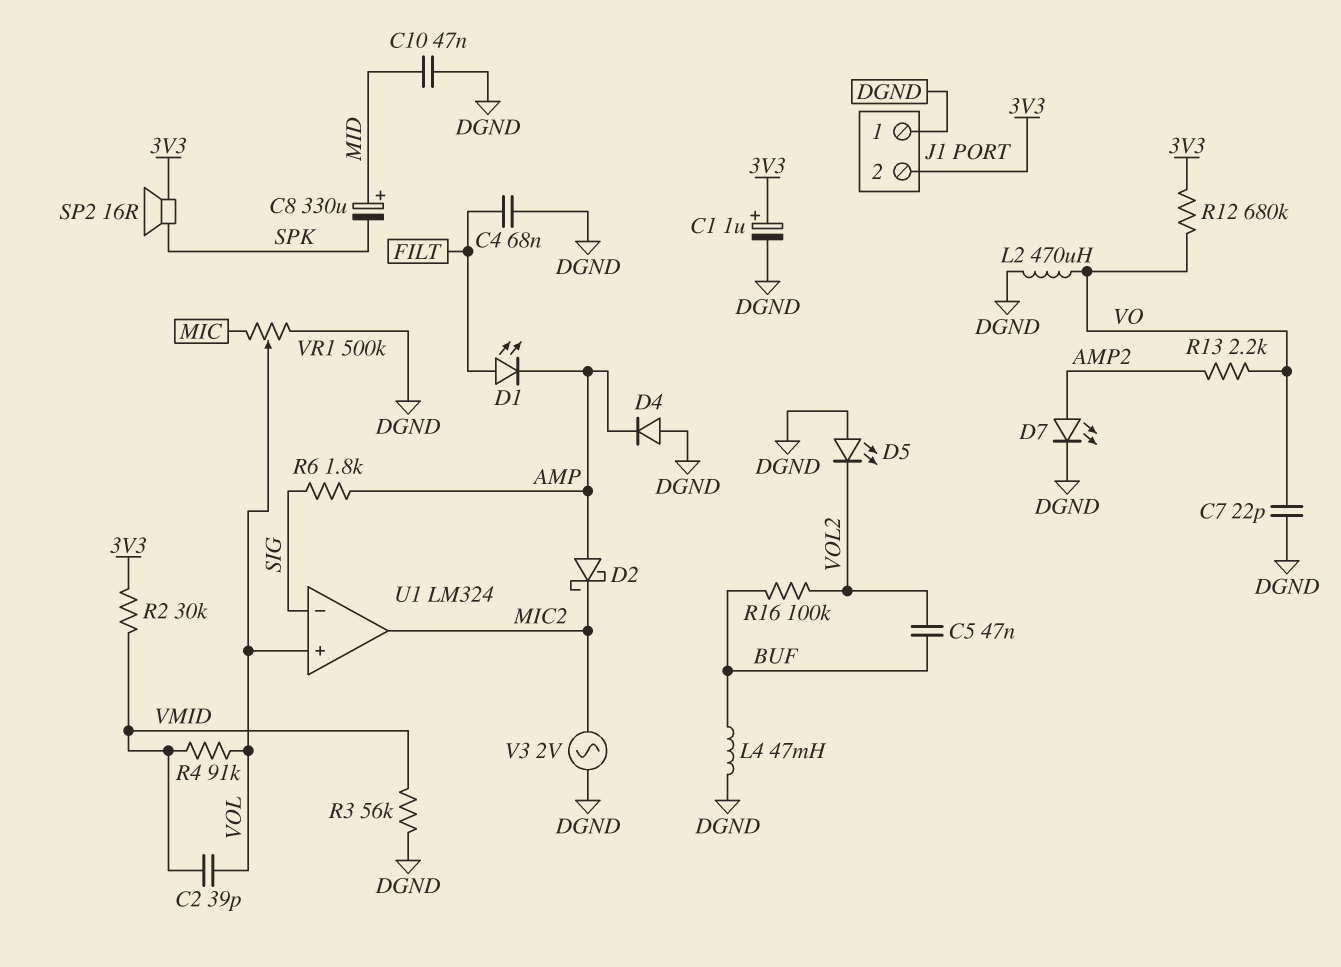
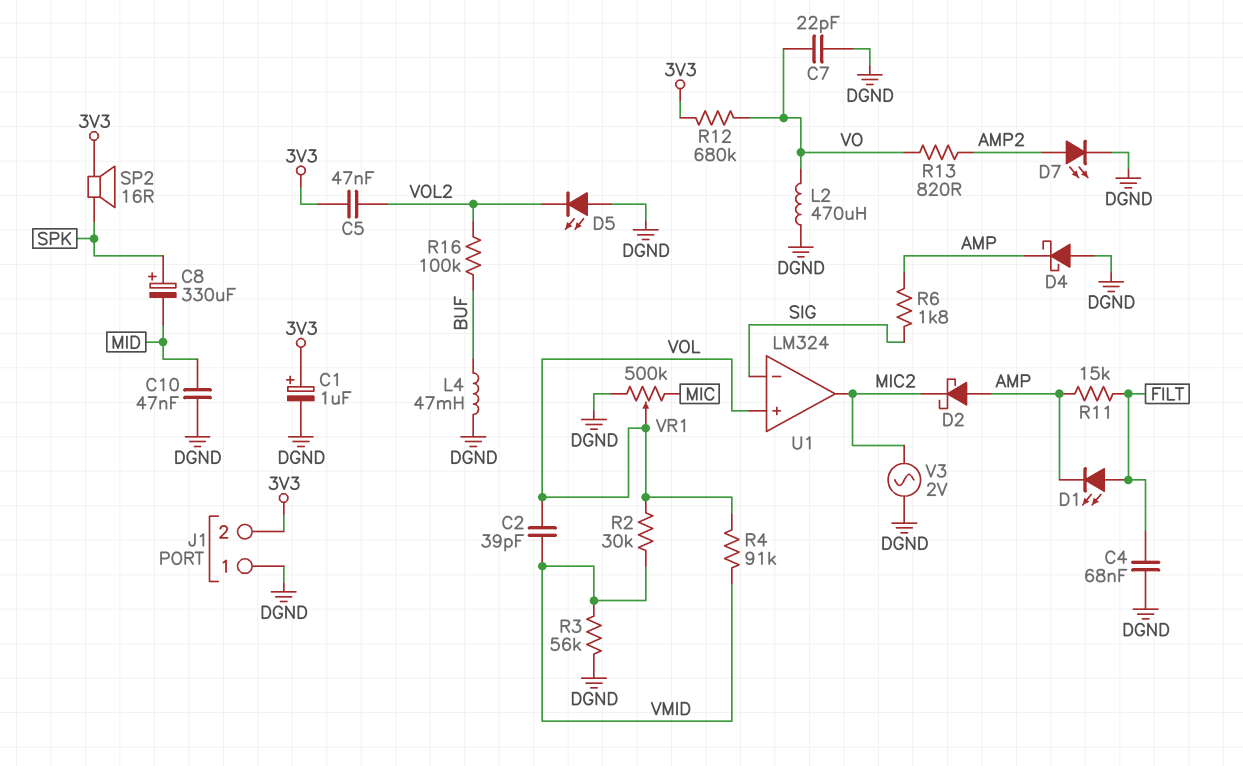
C5: 47nF (BUF, VOL2) -> 47nF (3V3, VOL2)
C8: 330uF (plus MID, minus SPK) -> 330uF (plus SPK, minus MID)
D4: diode (A DGND, K AMP) -> schottky (A DGND, K AMP)
R2: 30k (3V3, VMID) -> 30k (VMID, VOL)
R11: none -> 15k (AMP, FILT)
R13: 2.2k (AMP2, VO) -> 820 (AMP2, VO)

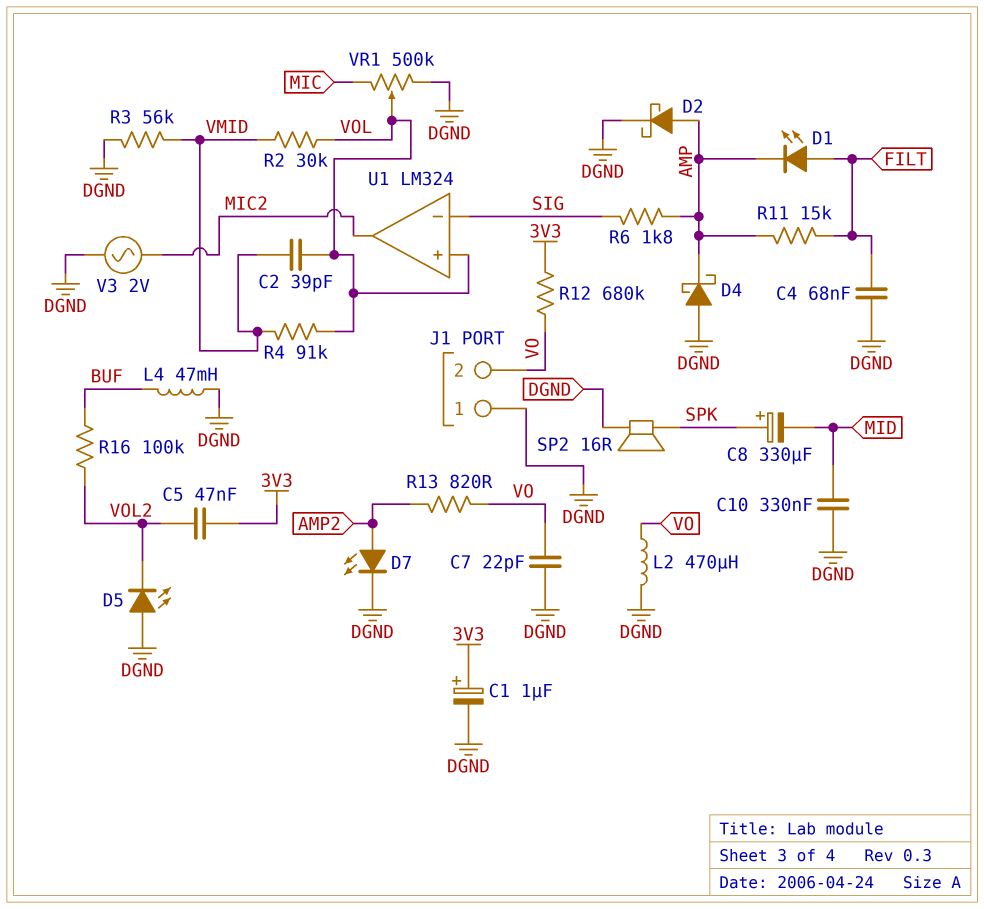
C10: 47nF (DGND, MID) -> 330nF (DGND, MID)
D2: schottky (A AMP, K MIC2) -> schottky (A AMP, K DGND)
J1 pin 2: 3V3 -> VO
SP2: speaker 16R (3V3, SPK) -> speaker 16R (DGND, SPK)

